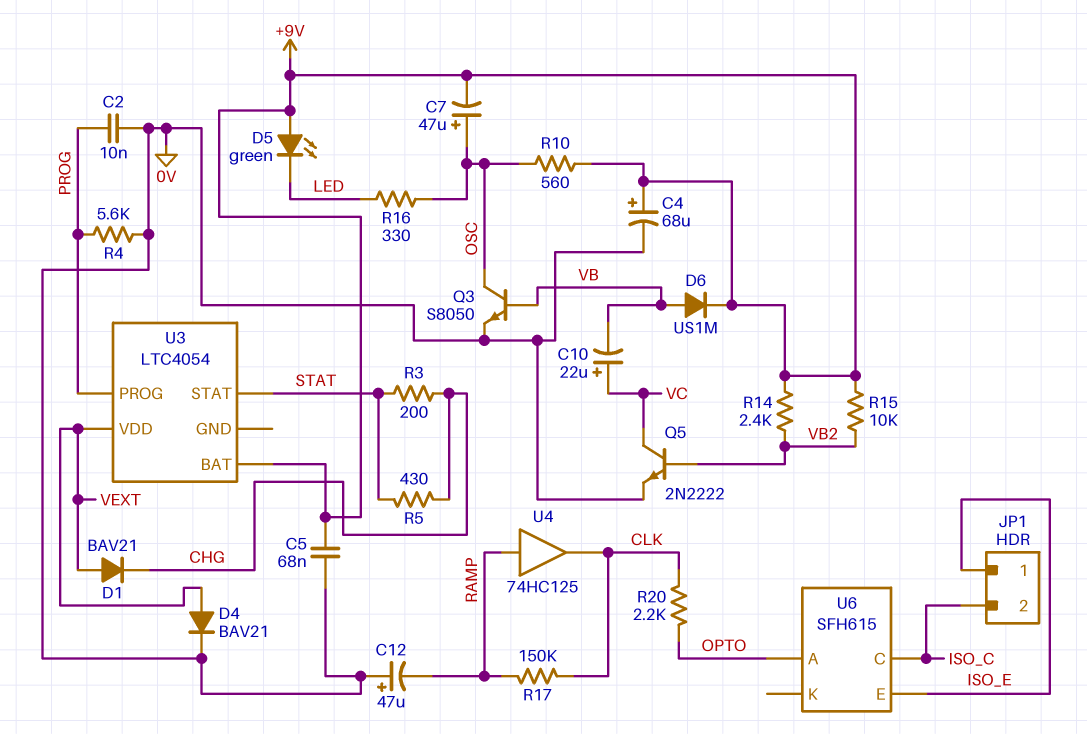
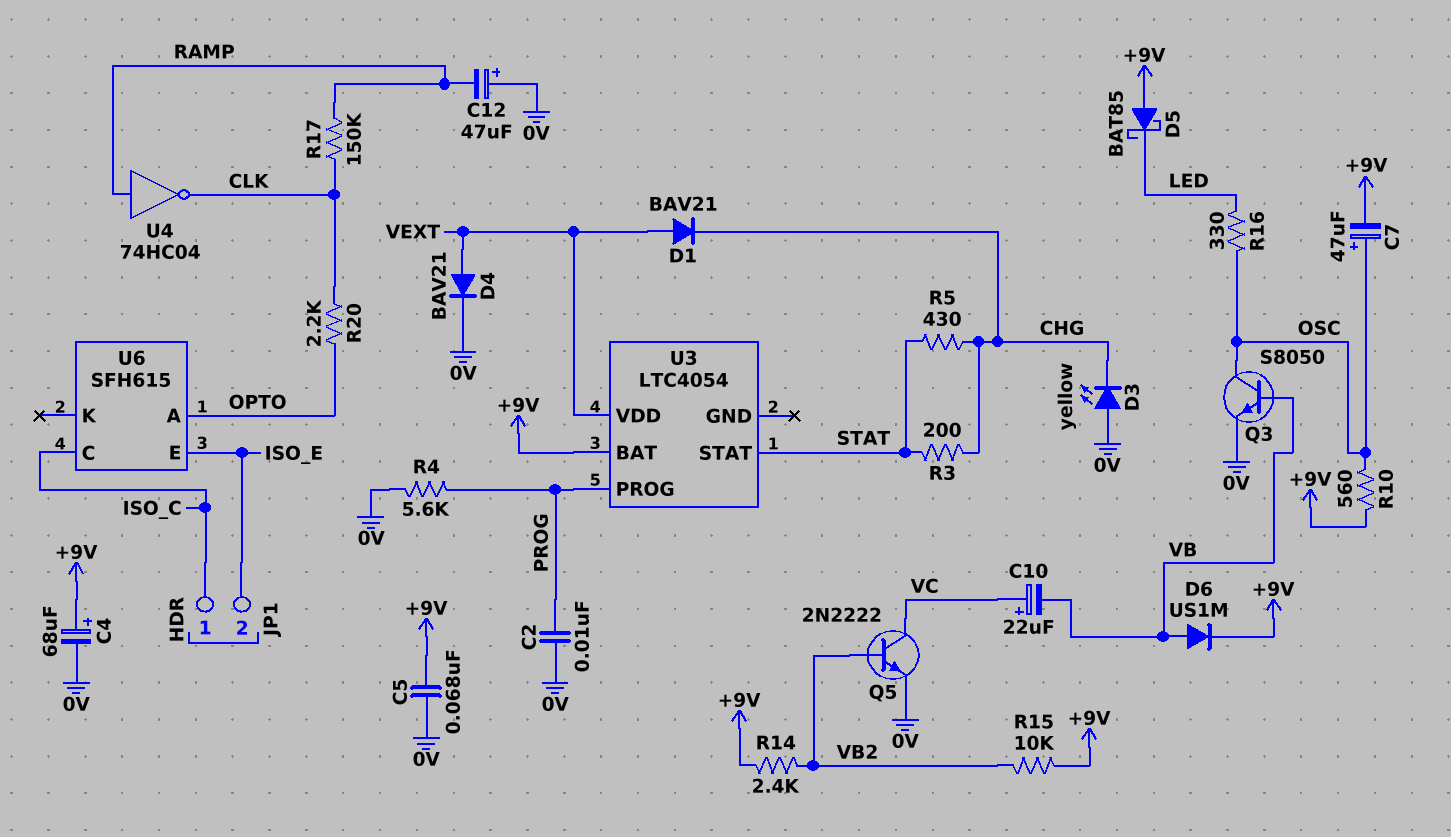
D3: none -> LED yellow (A 0V, K CHG)
D5: LED green (A +9V, K LED) -> schottky BAT85 (A +9V, K LED)
JP1 pin 1: ISO_E -> ISO_C
JP1 pin 2: ISO_C -> ISO_E
U4: buffer 74HC125 (in RAMP, out CLK) -> NOT 74HC04 (in RAMP, out CLK)

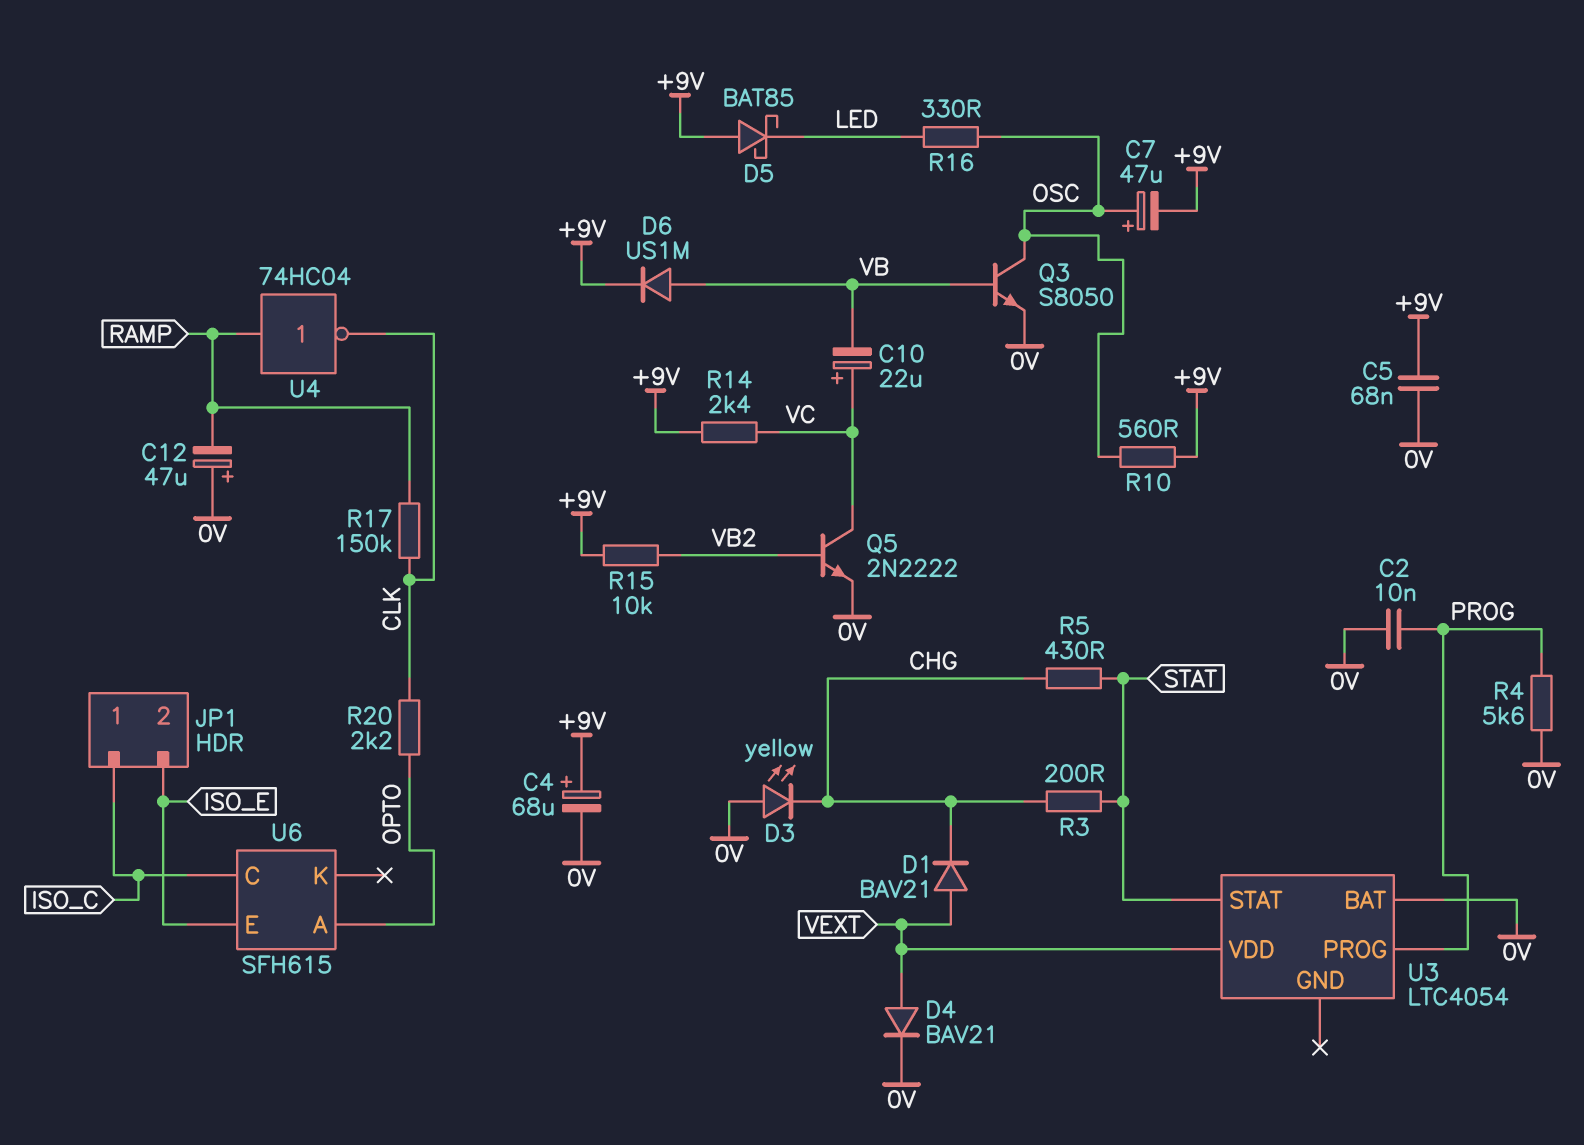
R14: 2.4k (+9V, VB2) -> 2.4k (+9V, VC)
U3 pin BAT: +9V -> 0V

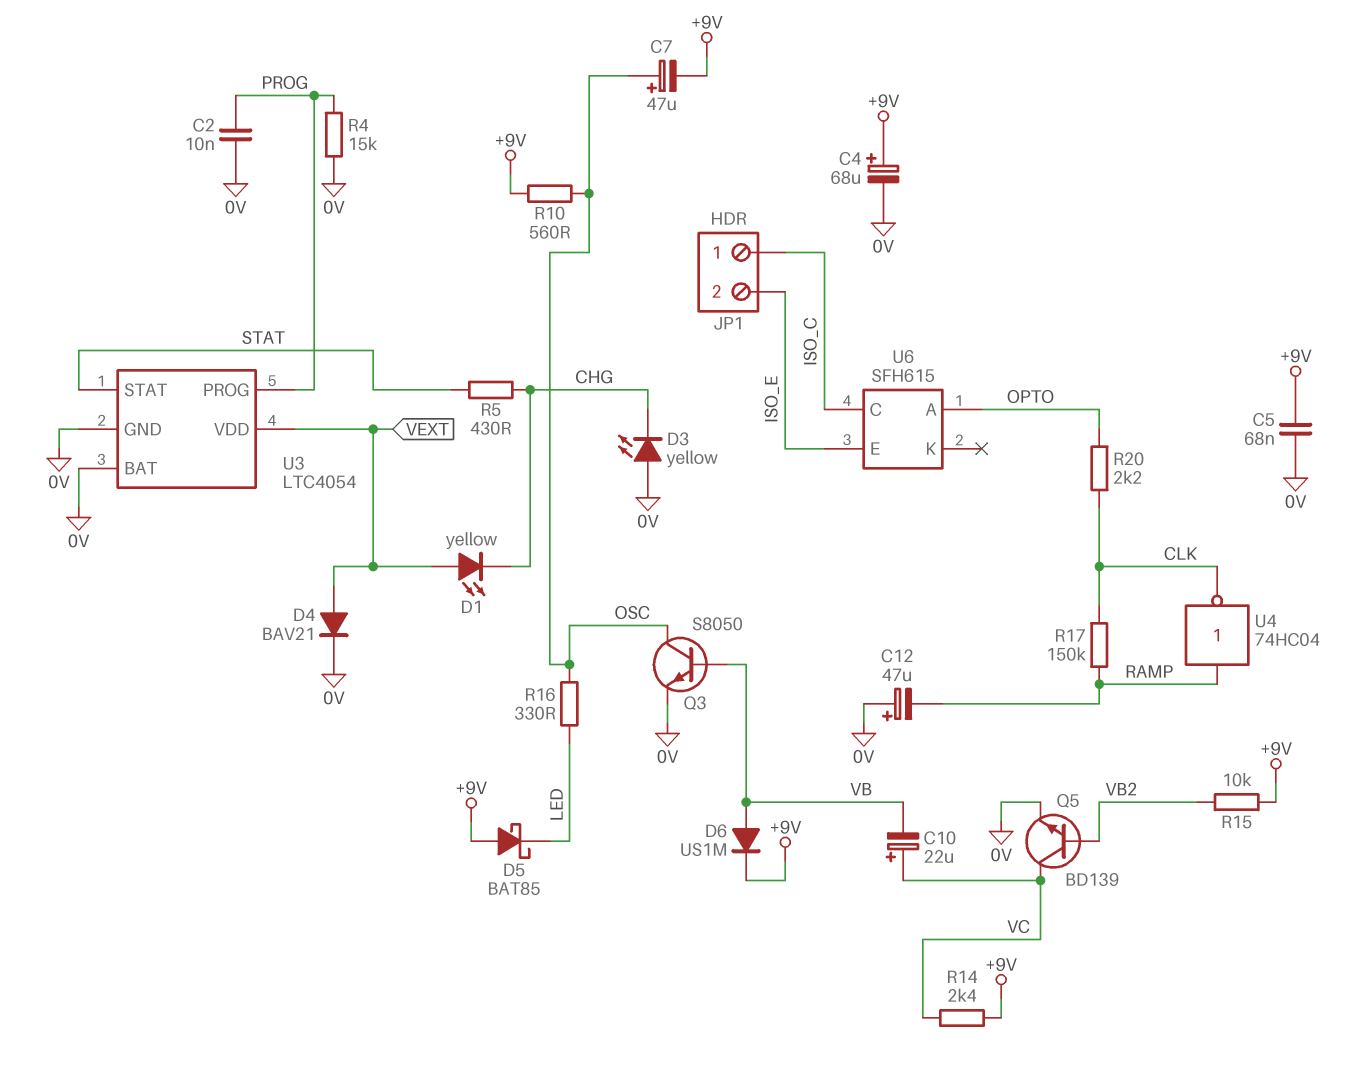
D1: diode BAV21 (A VEXT, K CHG) -> LED yellow (A VEXT, K CHG)
Q5: NPN 2N2222 (B VB2, C VC, E 0V) -> NPN BD139 (B VB2, C VC, E 0V)
R3: 200 (CHG, STAT) -> none
R4: 5.6k (0V, PROG) -> 15k (0V, PROG)
U3 pin GND: none -> 0V

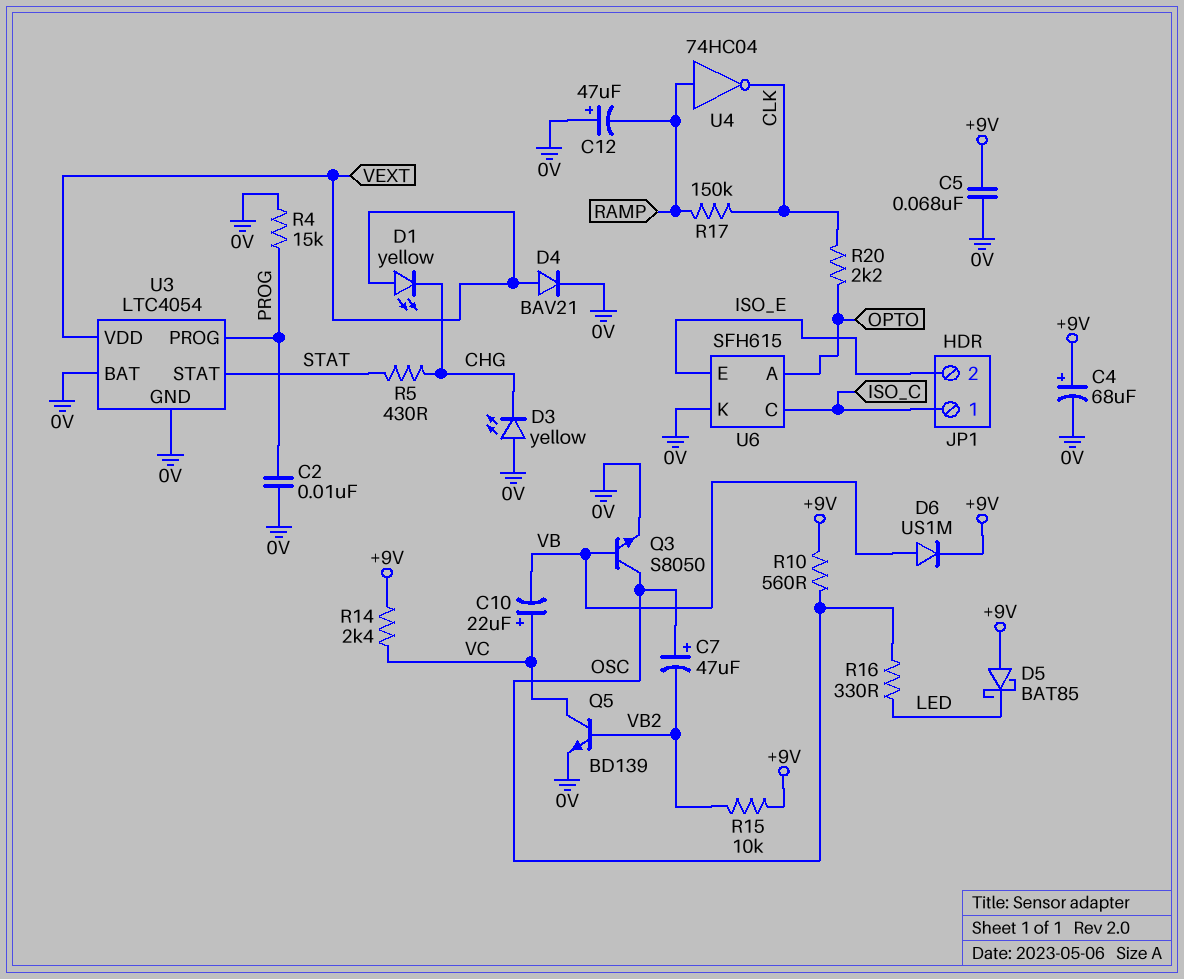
C7: 47uF (plus OSC, minus +9V) -> 47uF (plus OSC, minus VB2)
U6 pin K: none -> 0V

